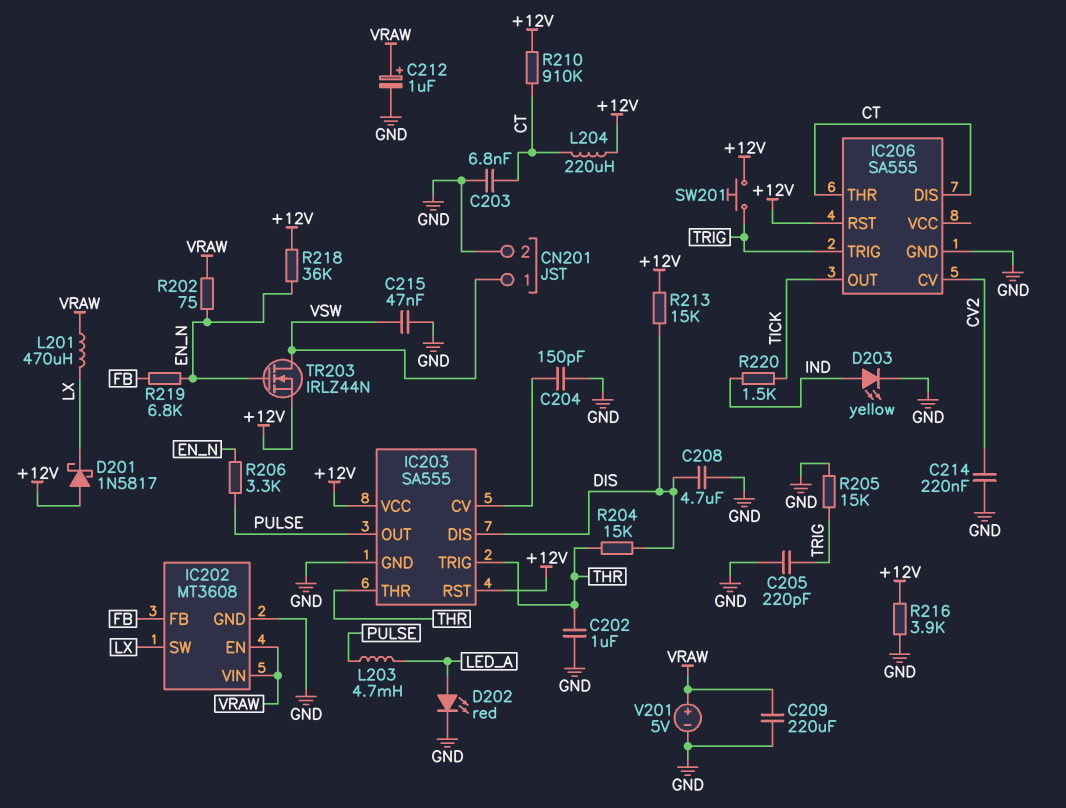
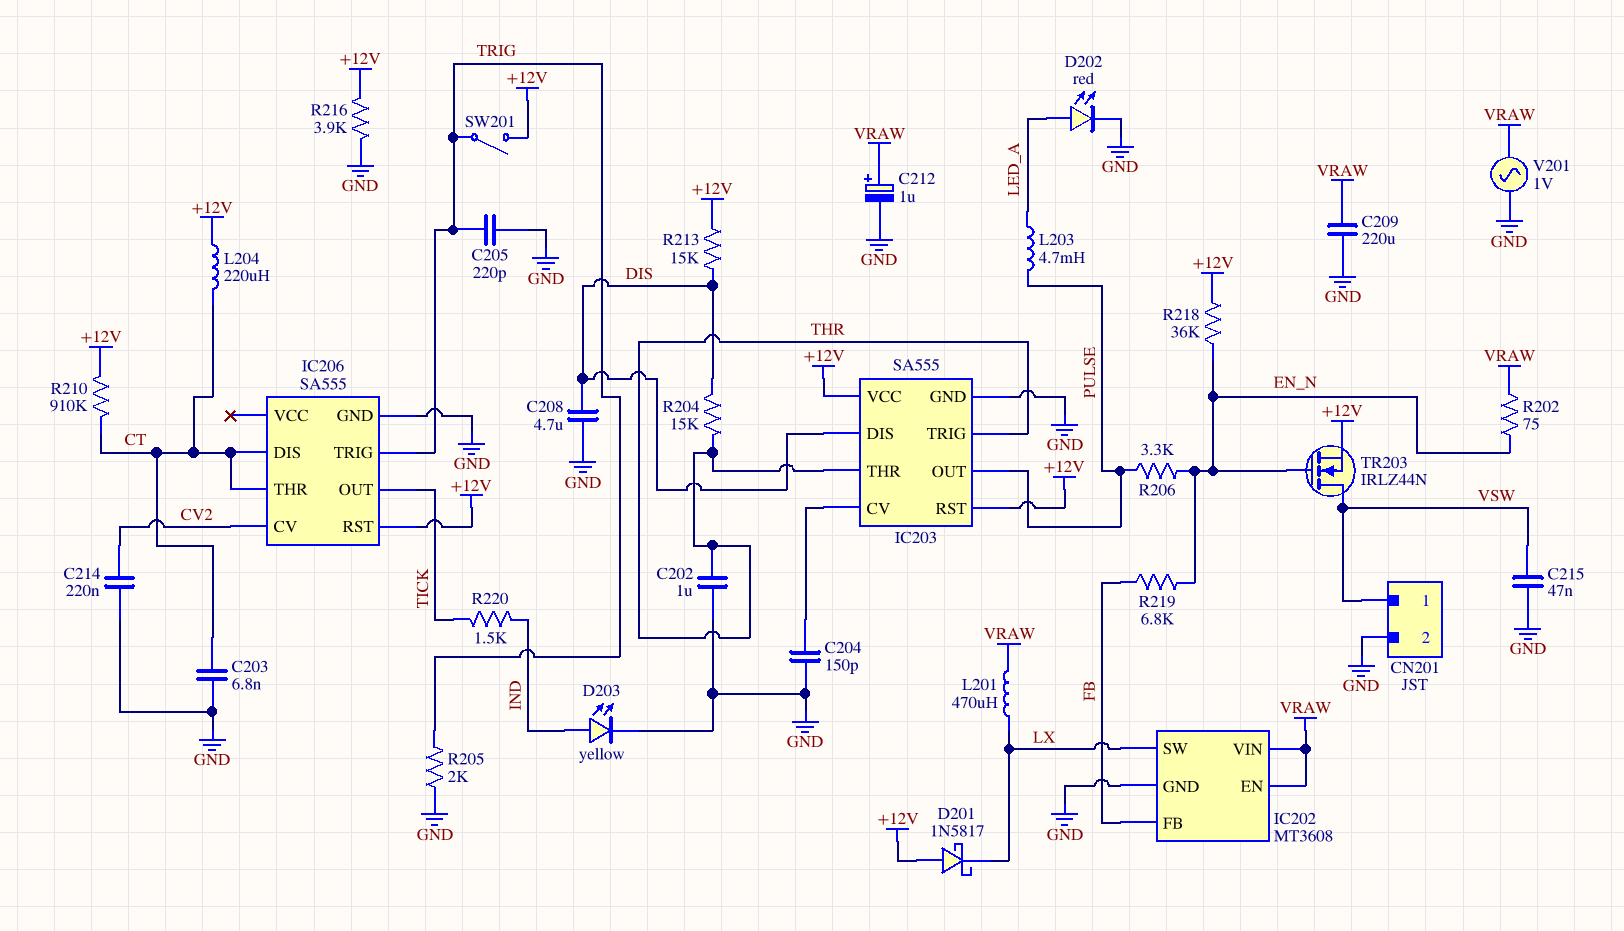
R205: 15k (GND, TRIG) -> 2k (GND, TRIG)
SW201: button (+12V, TRIG) -> switch (+12V, TRIG)
V201: 5V (plus VRAW, minus GND) -> AC 1V (GND, VRAW)

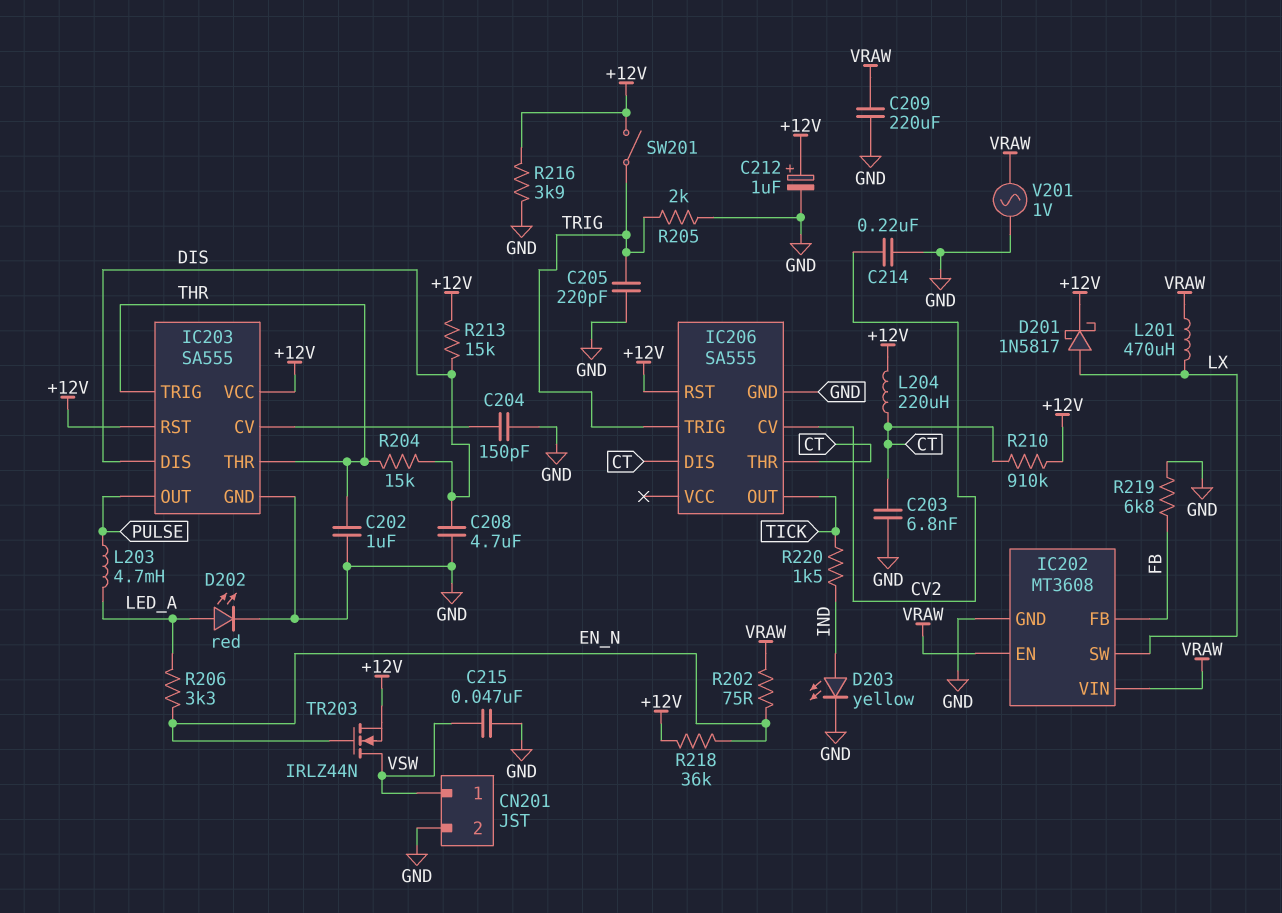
C212: 1uF (plus VRAW, minus GND) -> 1uF (plus +12V, minus GND)
D201: schottky 1N5817 (A +12V, K LX) -> schottky 1N5817 (A LX, K +12V)
R206: 3.3k (EN_N, PULSE) -> 3.3k (EN_N, LED_A)
R219: 6.8k (EN_N, FB) -> 6.8k (FB, GND)

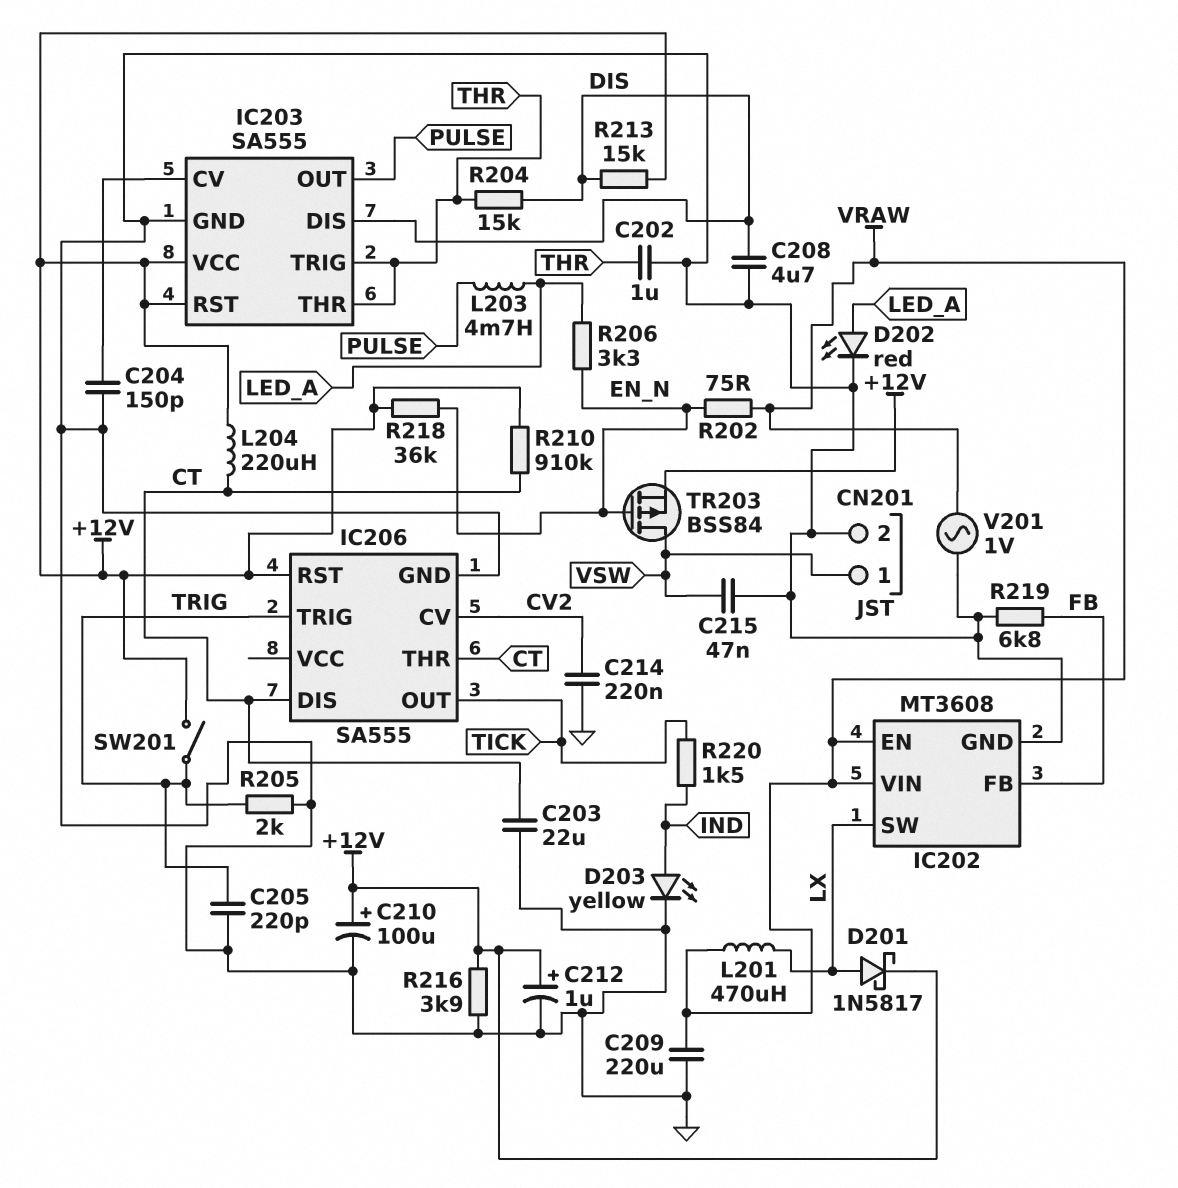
C203: 6.8nF (CT, GND) -> 22uF (CT, GND)
C210: none -> 100uF (plus +12V, minus GND)
TR203: NMOS IRLZ44N (G EN_N, D VSW, S +12V) -> PMOS BSS84 (G EN_N, D VSW, S +12V)

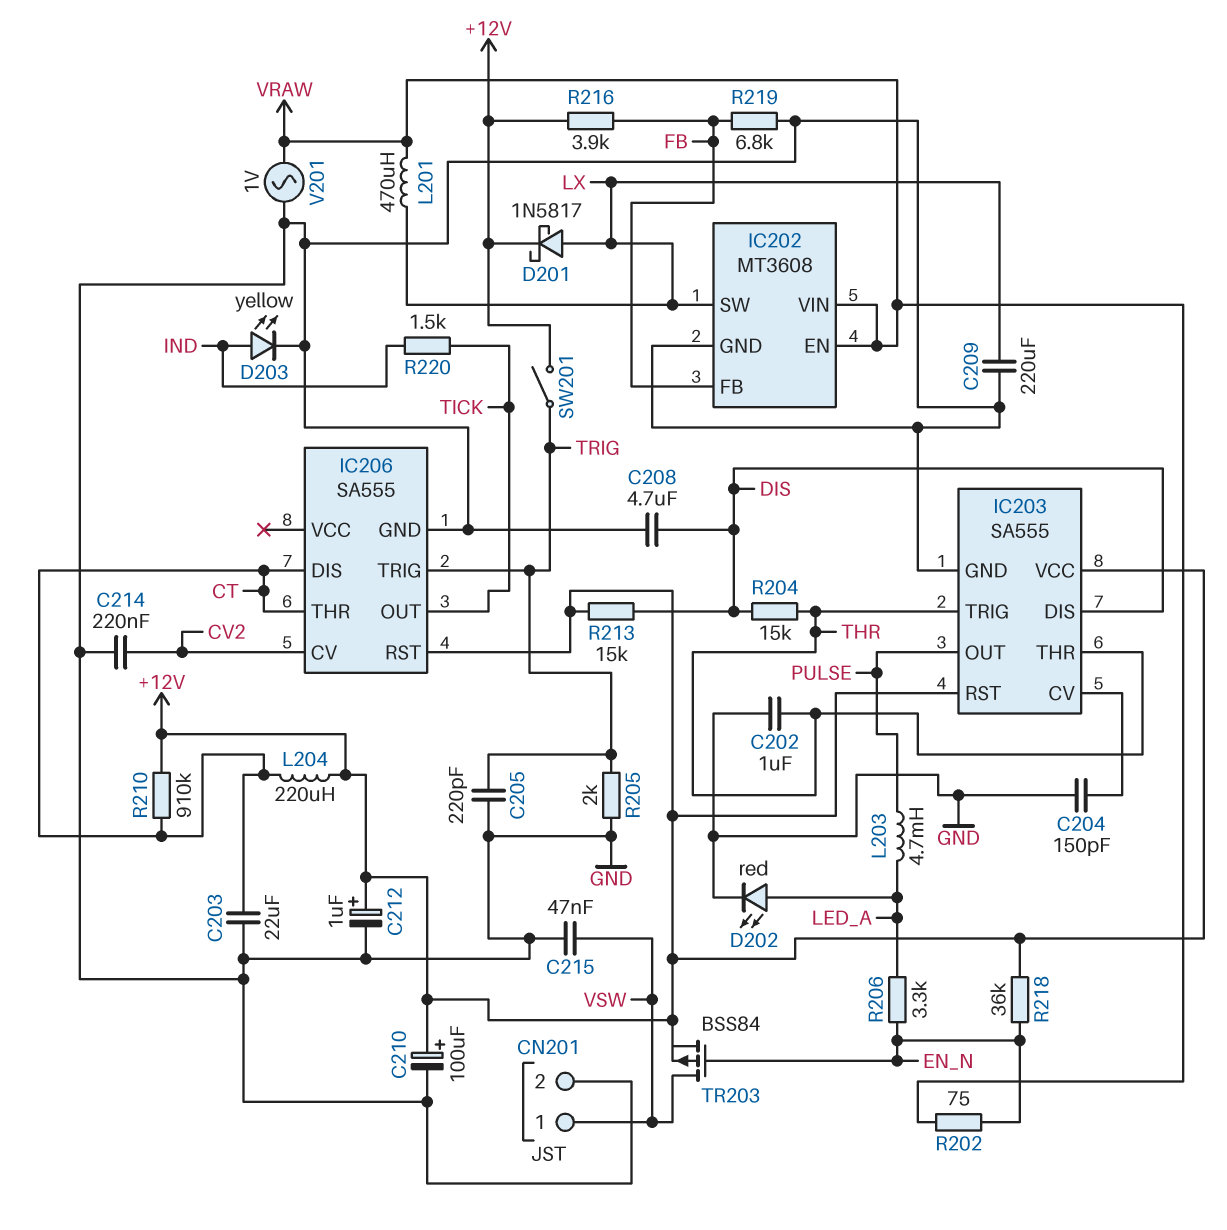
C209: 220uF (GND, VRAW) -> 220uF (GND, LX)
R216: 3.9k (+12V, GND) -> 3.9k (+12V, FB)

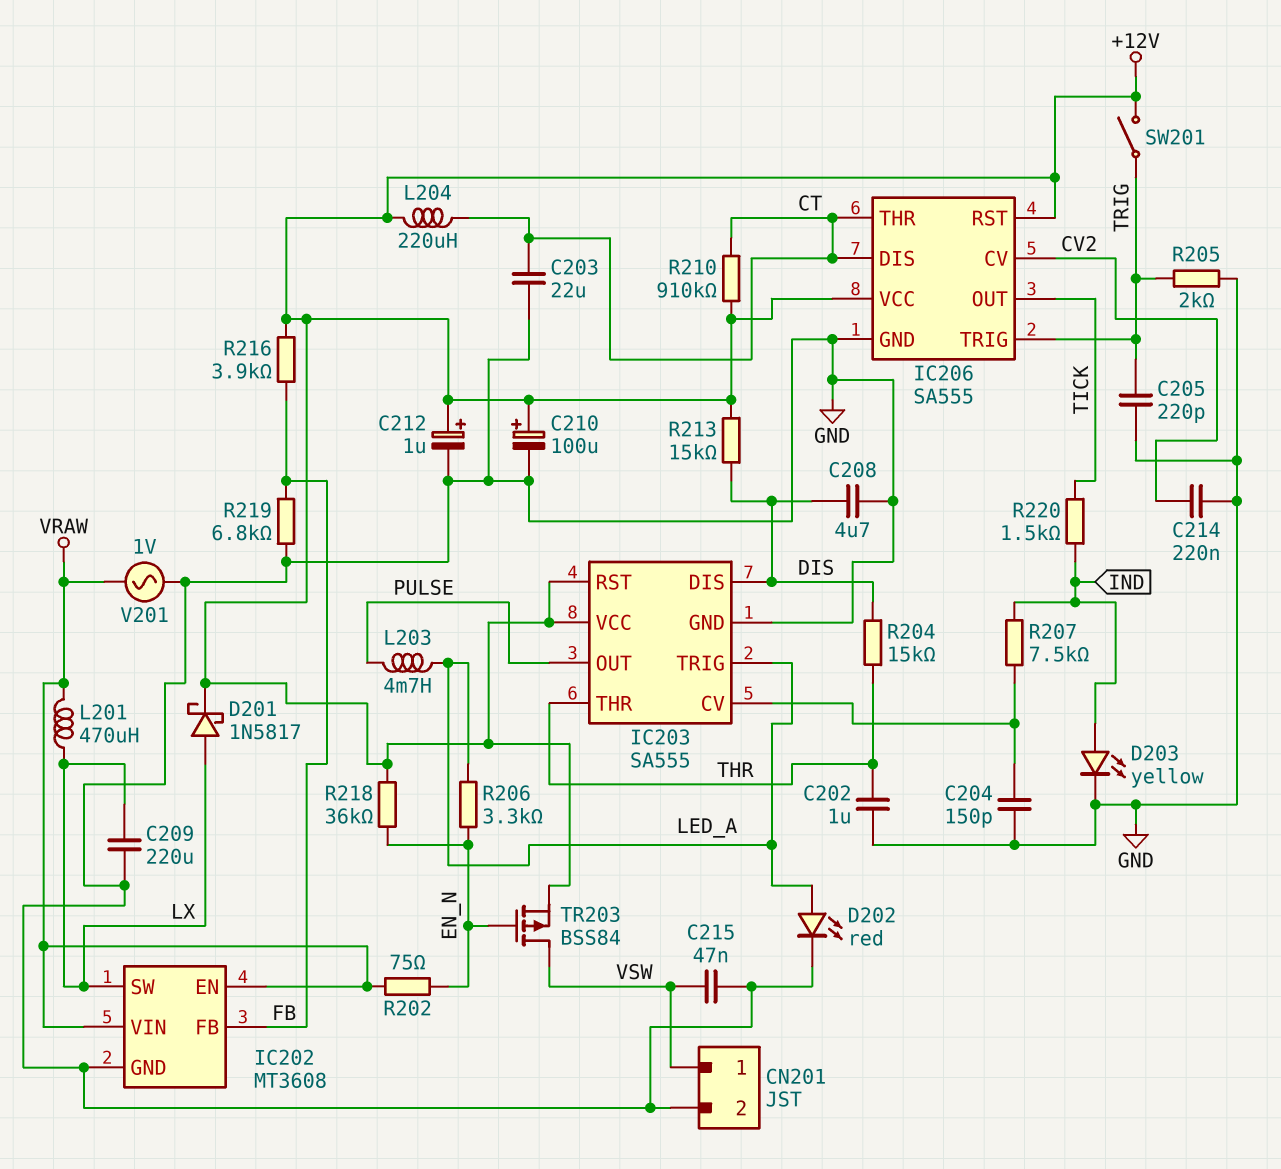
IC203 pin TRIG: THR -> LED_A
IC206 pin VCC: none -> +12V
R207: none -> 7.5k (IC203/CV, IND)

